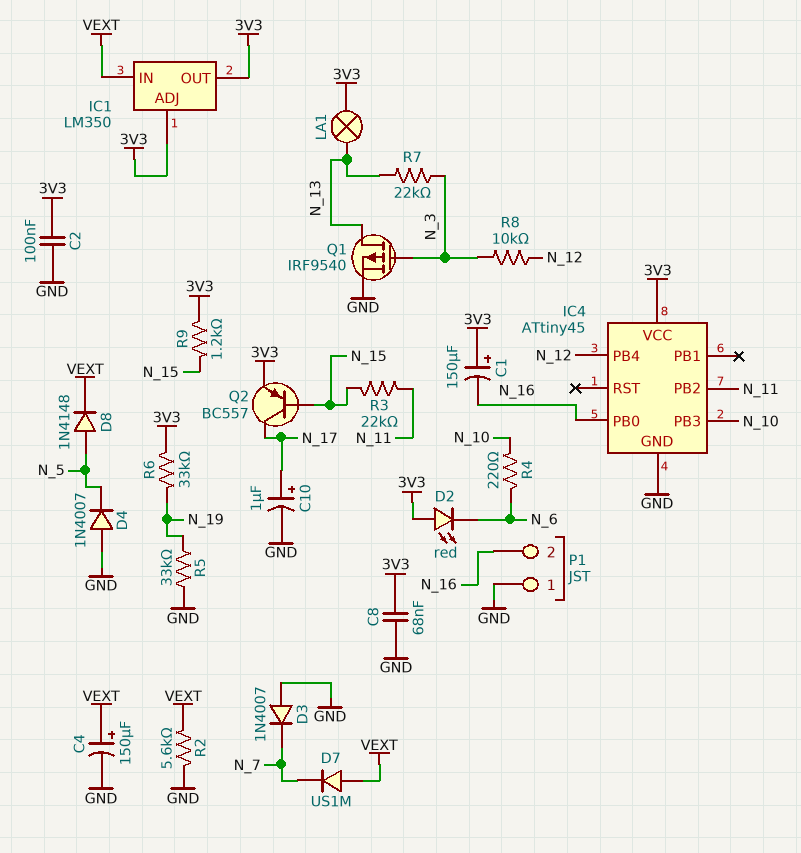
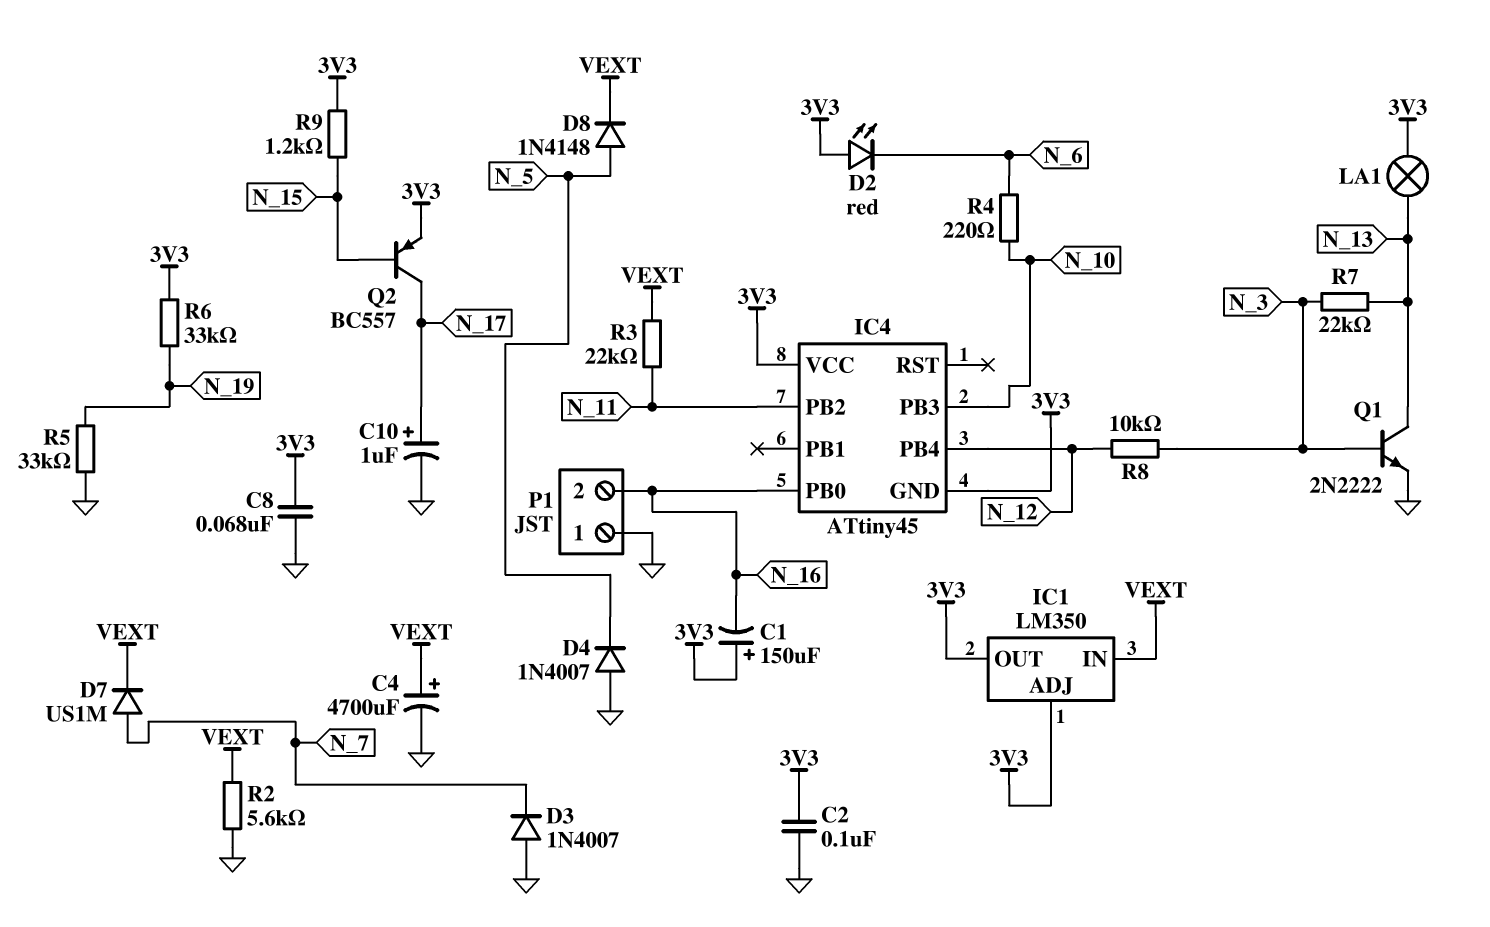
C4: 150uF (plus VEXT, minus GND) -> 4700uF (plus VEXT, minus GND)
D7: diode US1M (A VEXT, K N_7) -> diode US1M (A N_7, K VEXT)
IC4 pin GND: GND -> 3V3
Q1: PMOS IRF9540 (G N_3, D N_13, S GND) -> NPN 2N2222 (B N_3, C N_13, E GND)
R3: 22k (N_11, N_15) -> 22k (N_11, VEXT)

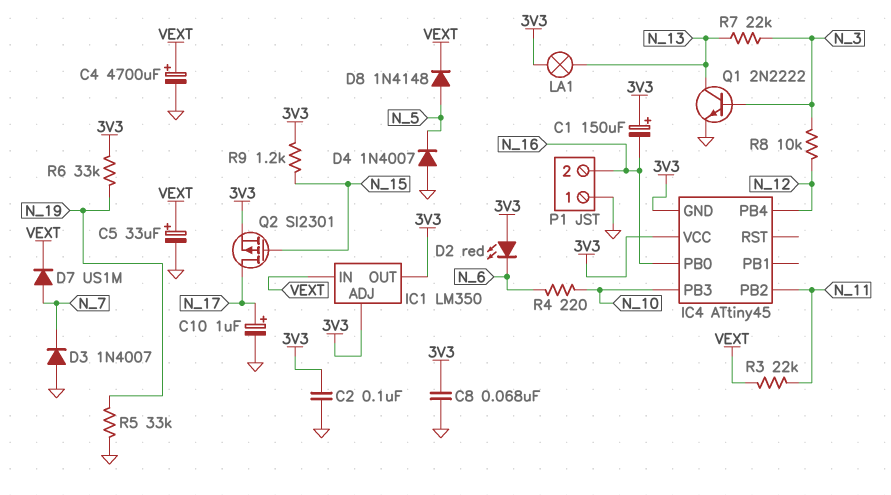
C5: none -> 33uF (plus VEXT, minus GND)
Q2: PNP BC557 (B N_15, C N_17, E 3V3) -> PMOS SI2301 (G N_15, D N_17, S 3V3)
R2: 5.6k (GND, VEXT) -> none

